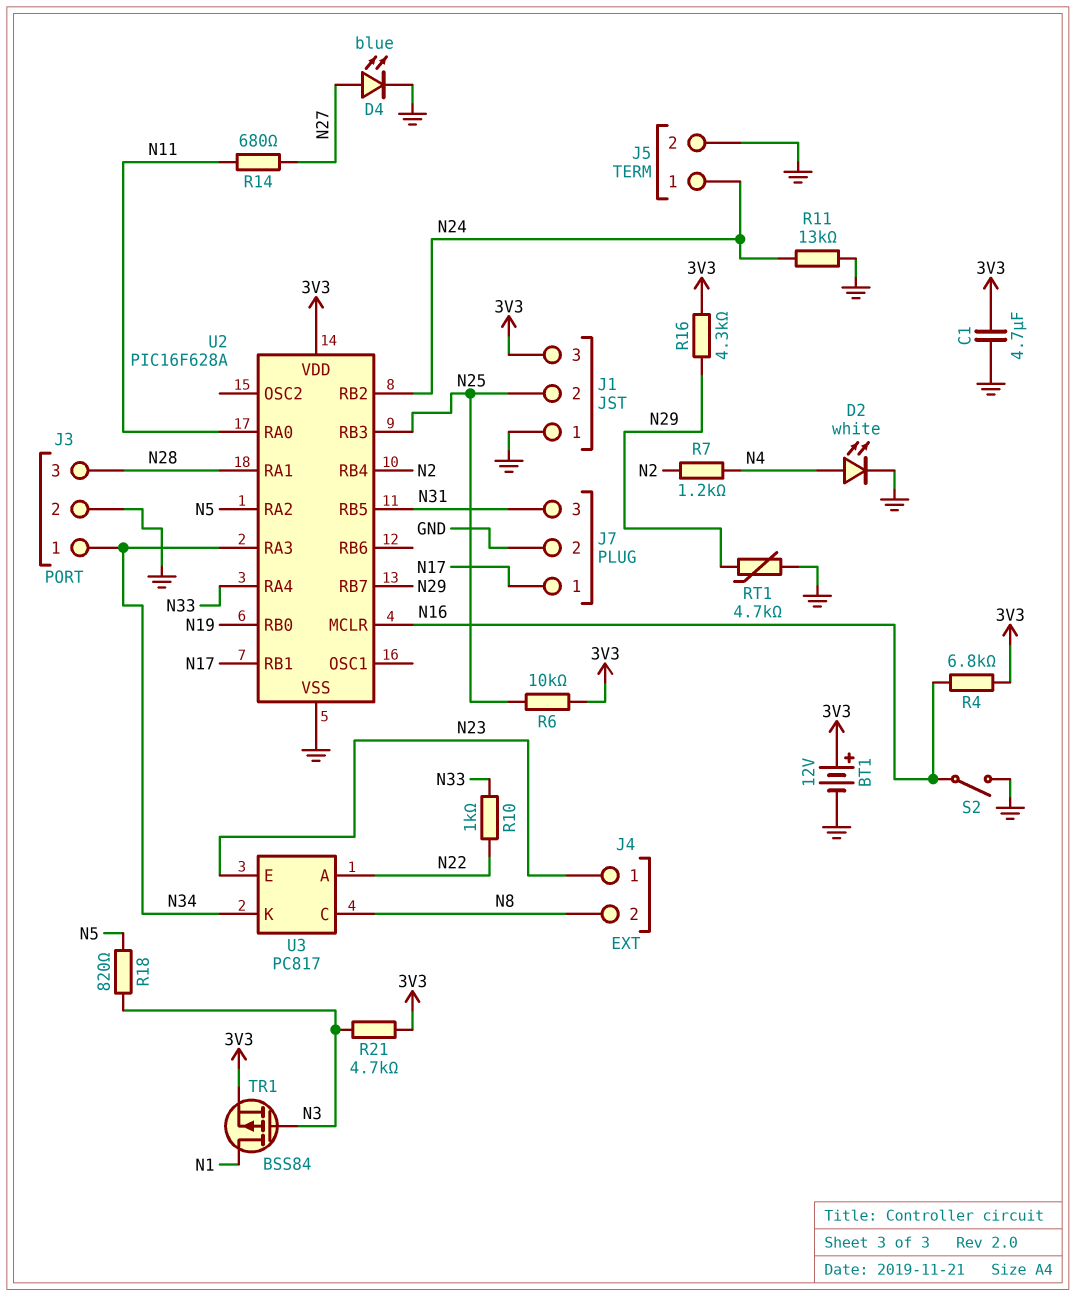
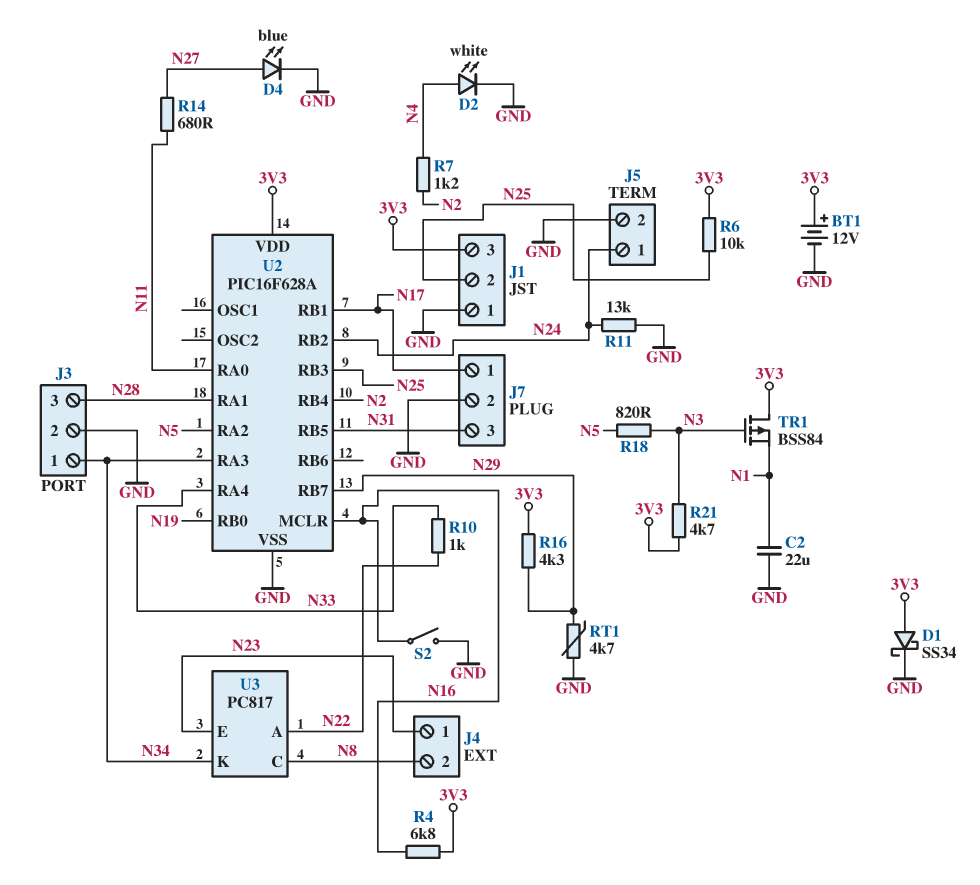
C1: 4.7uF (3V3, GND) -> none
C2: none -> 22uF (GND, N1)
D1: none -> schottky SS34 (A 3V3, K GND)
TR1: PMOS BSS84 (G N3, D N1, S 3V3) -> PMOS BSS84 (G N3, D 3V3, S N1)

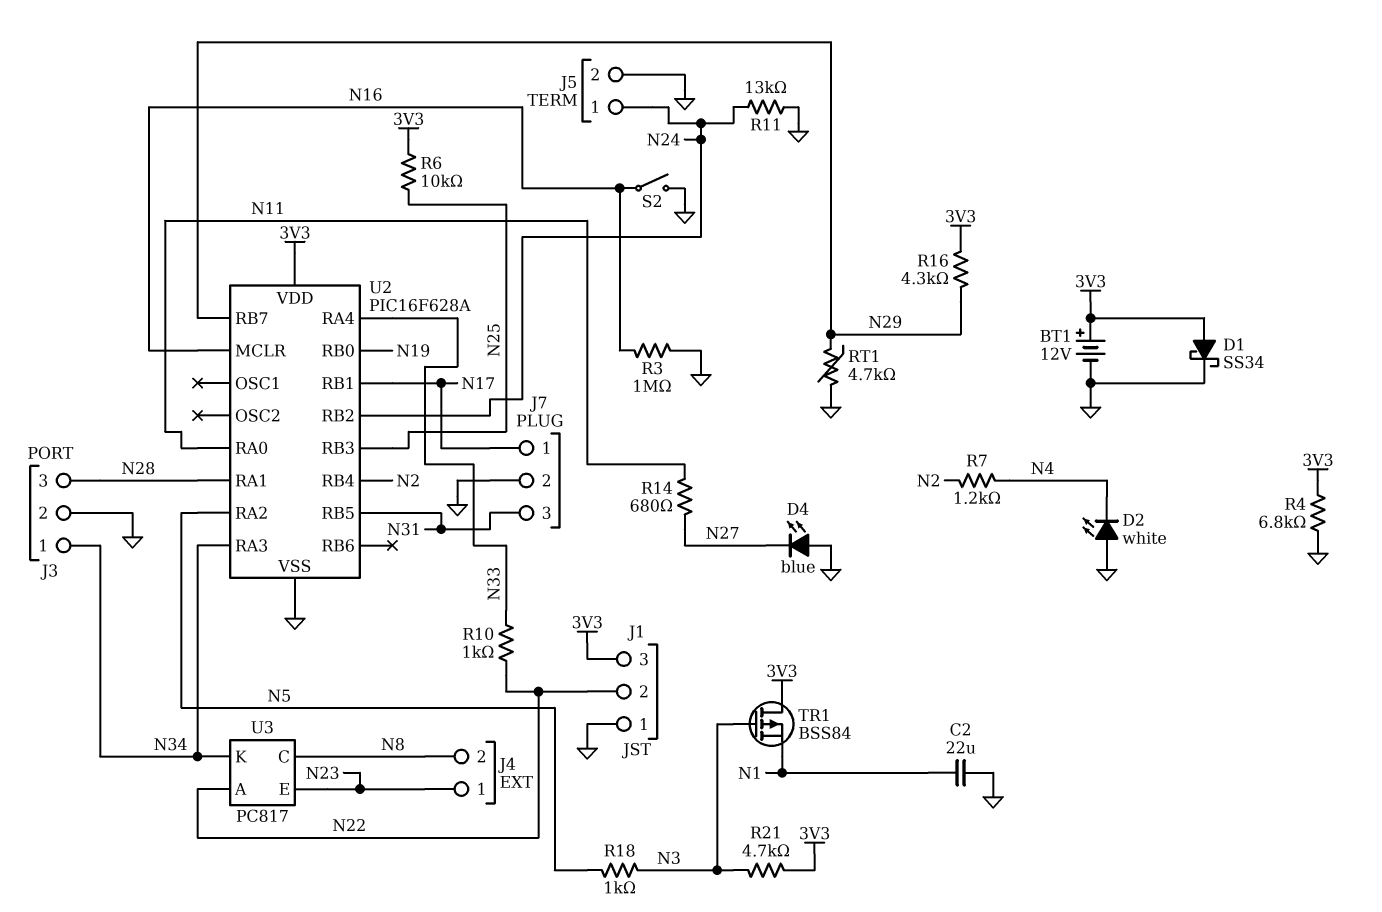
D2: LED white (A N4, K GND) -> LED white (A GND, K N4)
D4: LED blue (A N27, K GND) -> LED blue (A GND, K N27)
J1 pin 2: N25 -> N22
R3: none -> 1M (GND, N16)
R4: 6.8k (3V3, N16) -> 6.8k (3V3, GND)
R18: 820 (N3, N5) -> 1k (N3, N5)

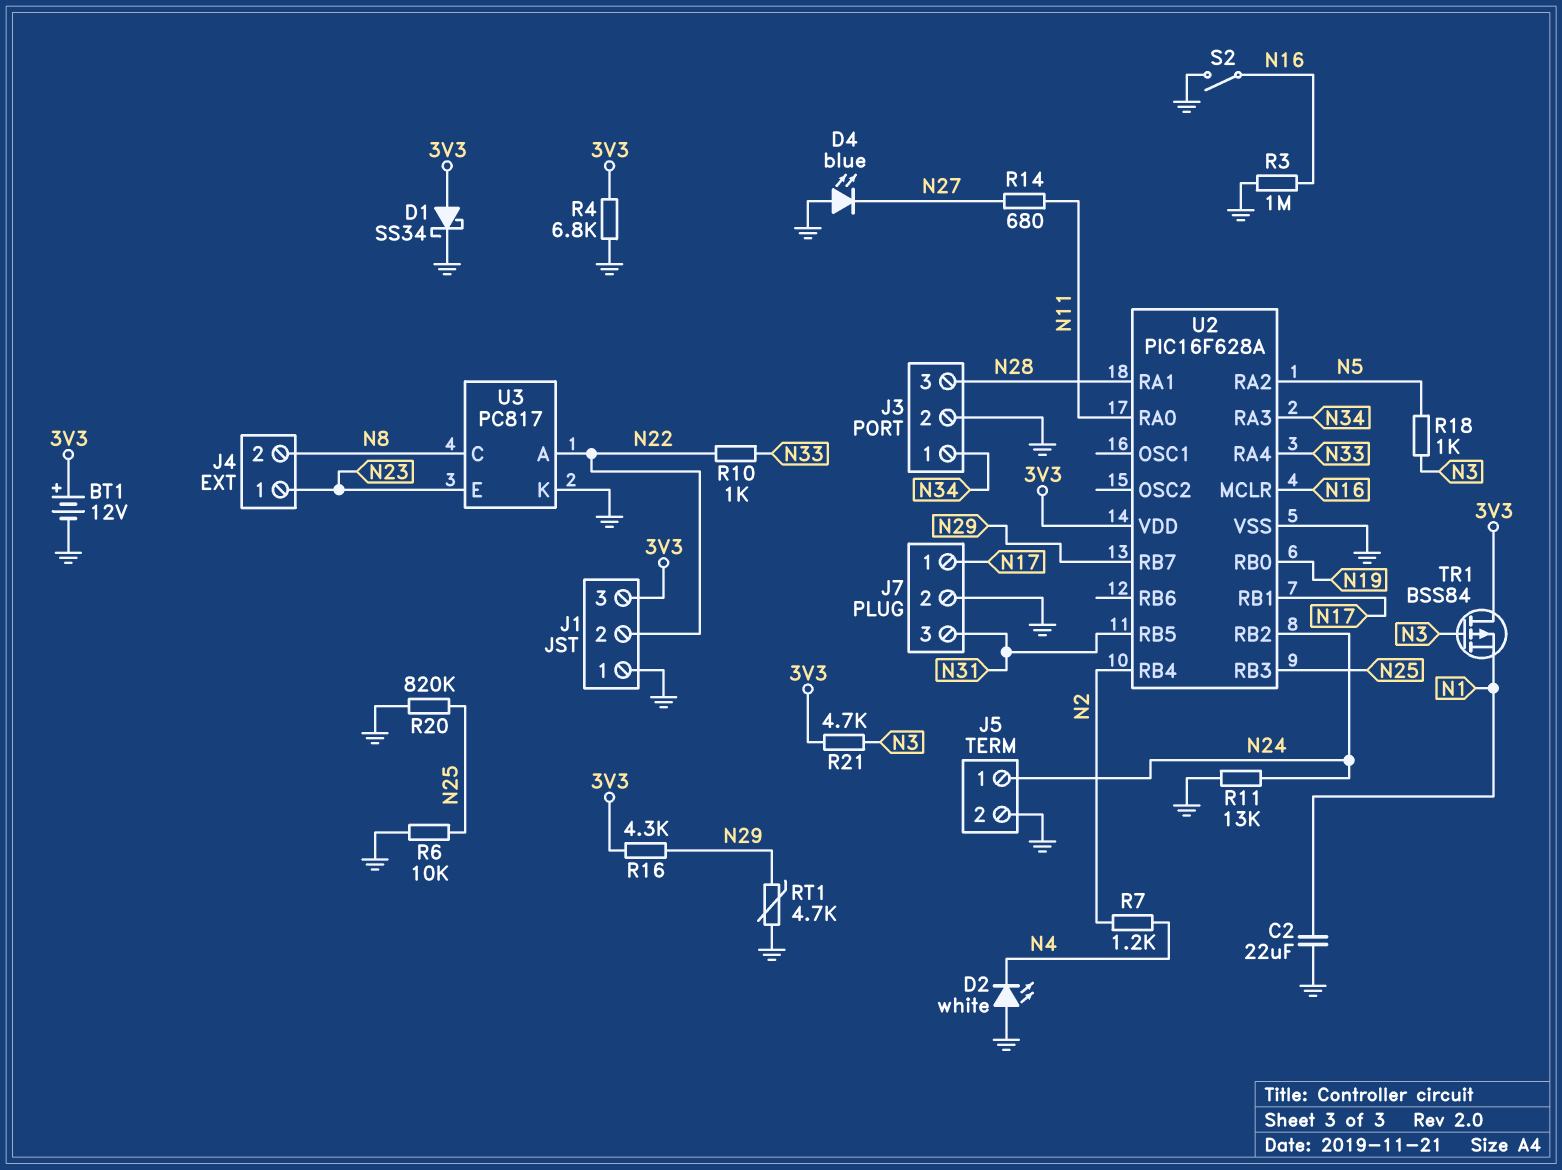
R6: 10k (3V3, N25) -> 10k (GND, N25)
R20: none -> 820k (GND, N25)
U3 pin K: N34 -> GND

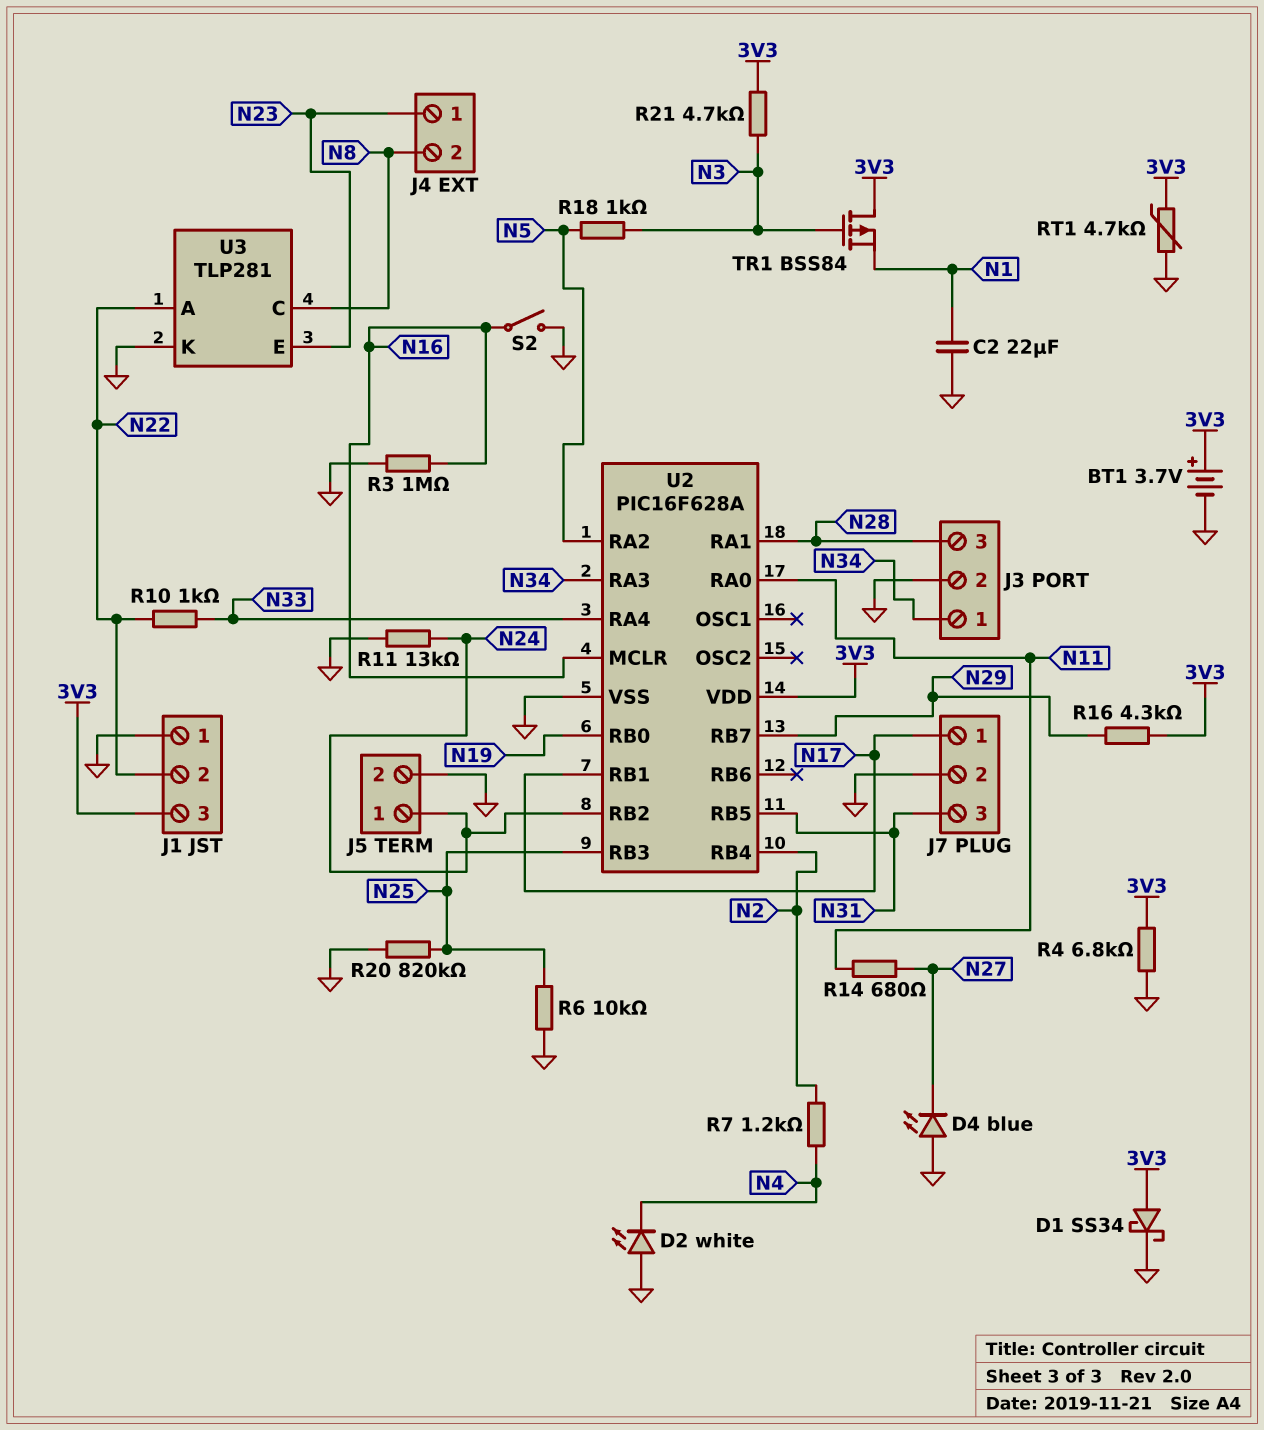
BT1: 12V (plus 3V3, minus GND) -> 3.7V (plus 3V3, minus GND)
RT1: 4.7k (GND, N29) -> 4.7k (3V3, GND)
U3: PC817 -> TLP281

